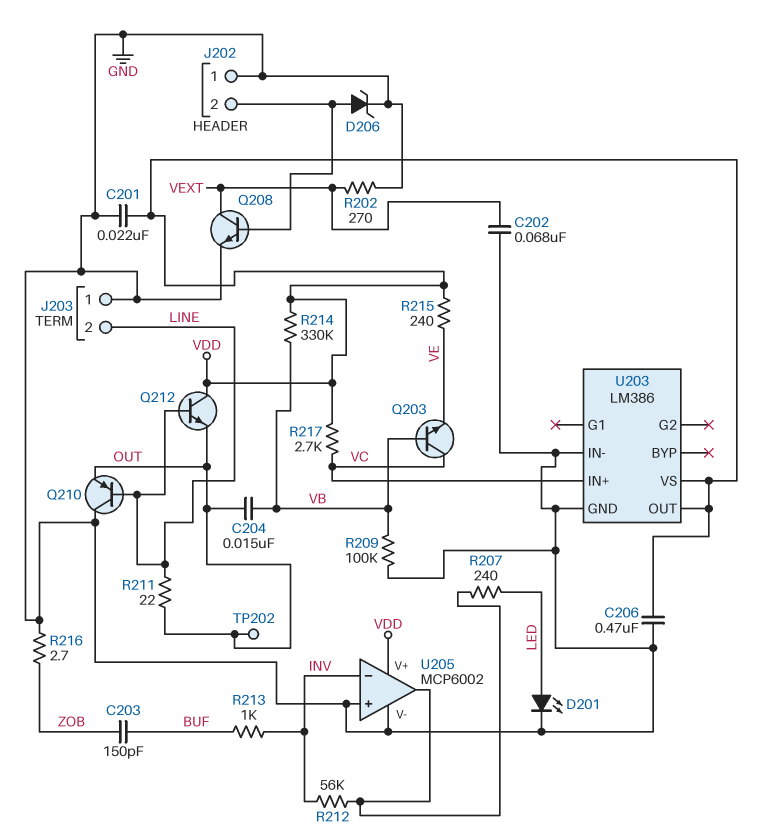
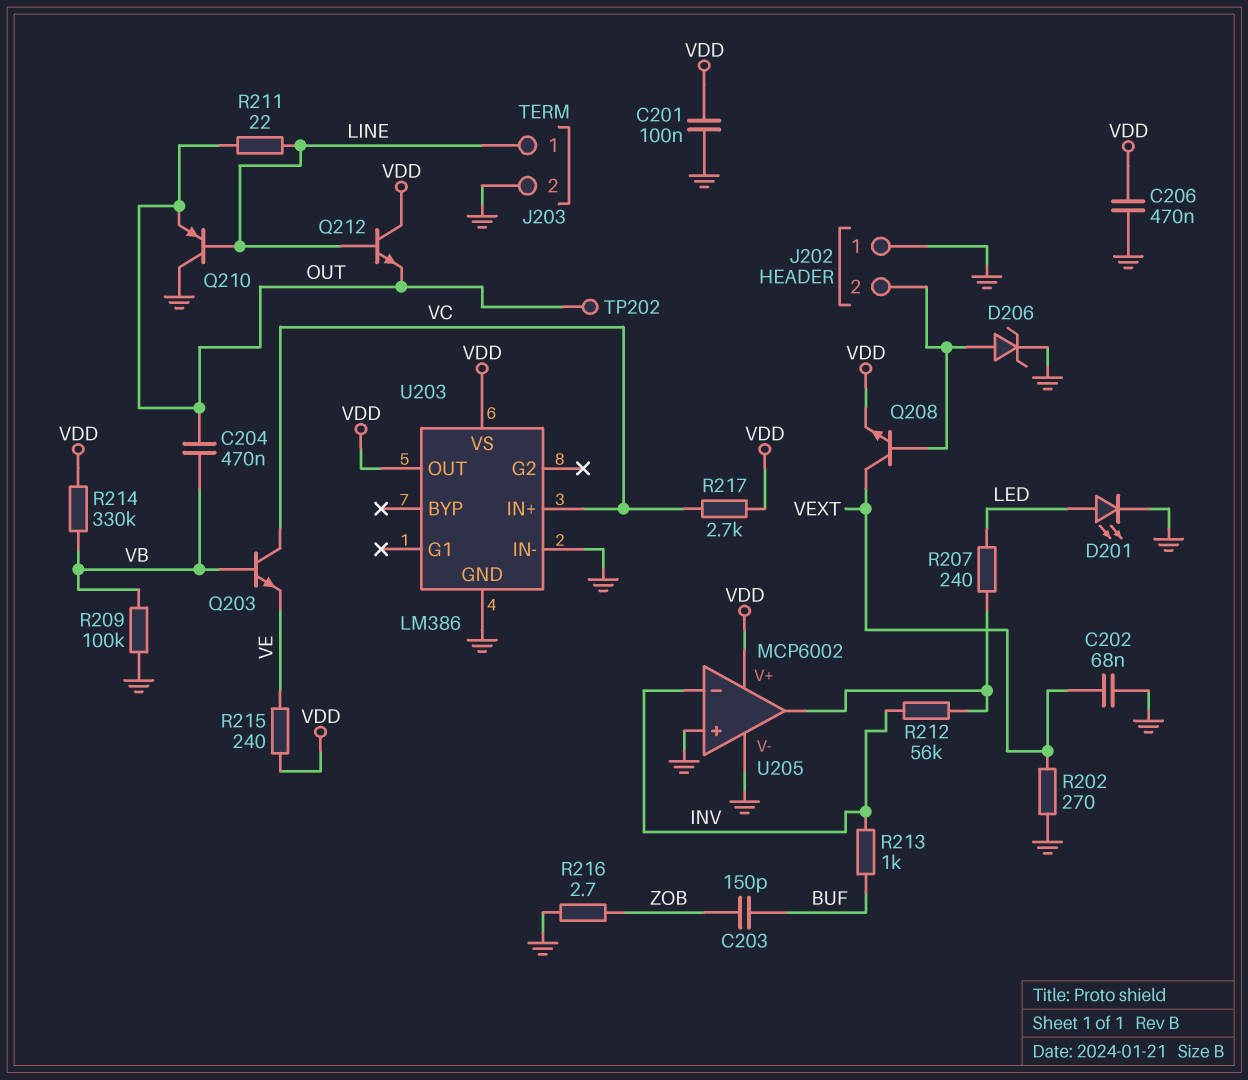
C201: 22nF (GND, VDD) -> 100nF (GND, VDD)
C204: 15nF (OUT, VB) -> 470nF (OUT, VB)
J203 pin 1: GND -> LINE
J203 pin 2: LINE -> GND
Q208: NPN (B J202/2, C VEXT, E GND) -> NPN (B J202/2, C VEXT, E VDD)

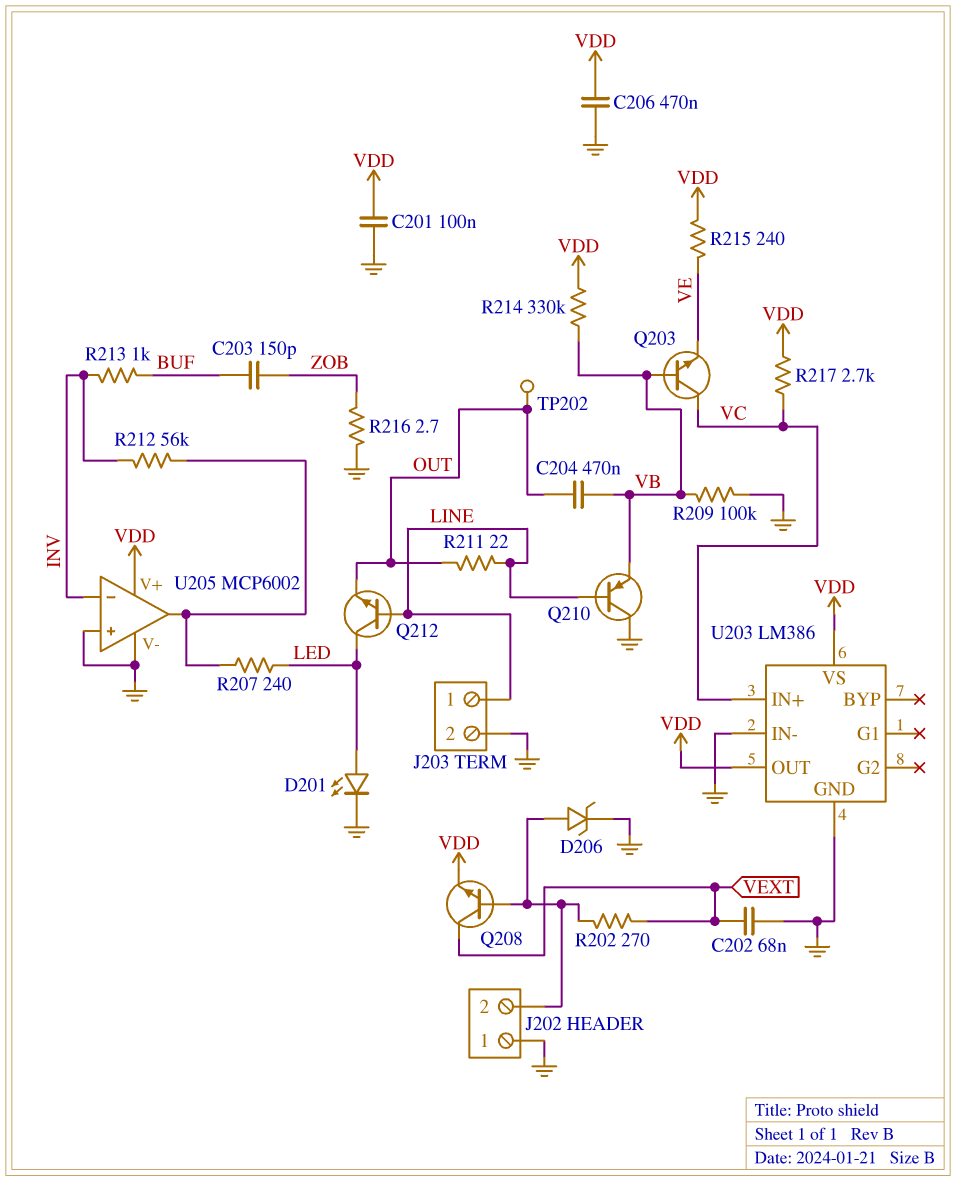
Q210: PNP (B LINE, C GND, E OUT) -> PNP (B LINE, C GND, E VB)
Q212: NPN (B LINE, C VDD, E OUT) -> NPN (B LINE, C LED, E OUT)
R202: 270 (GND, VEXT) -> 270 (J202/2, VEXT)

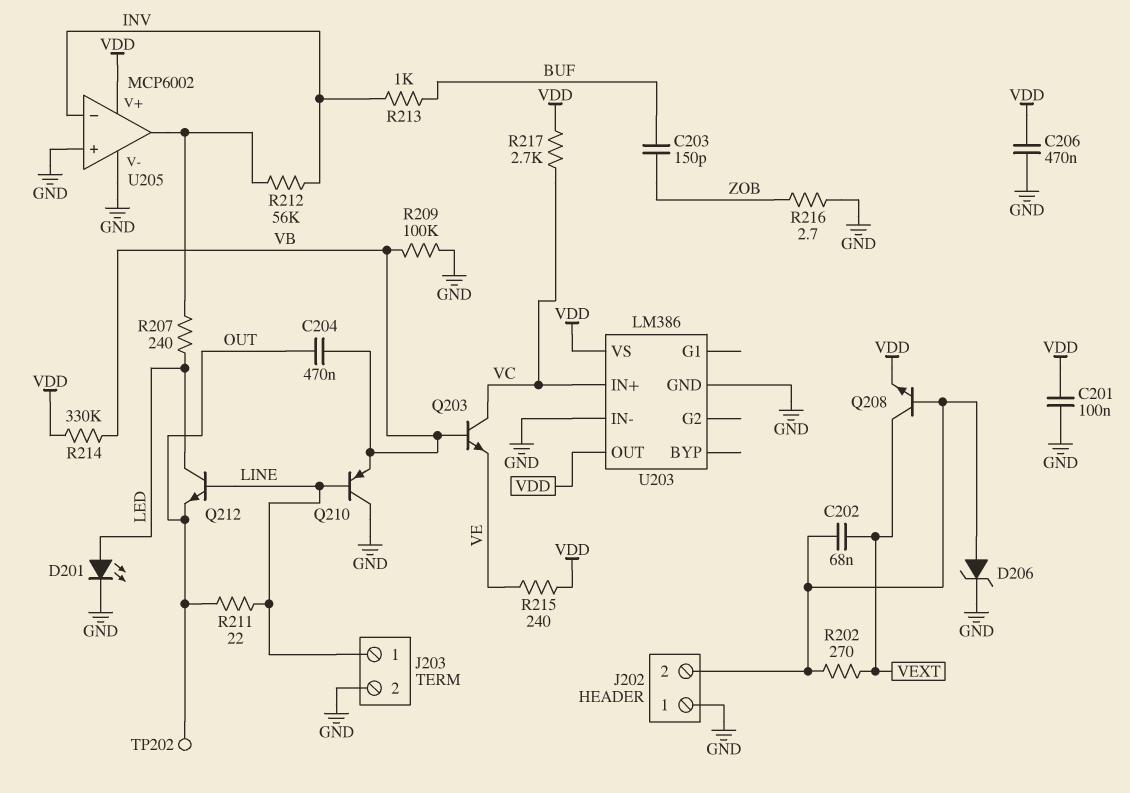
C202: 68nF (GND, VEXT) -> 68nF (J202/2, VEXT)

